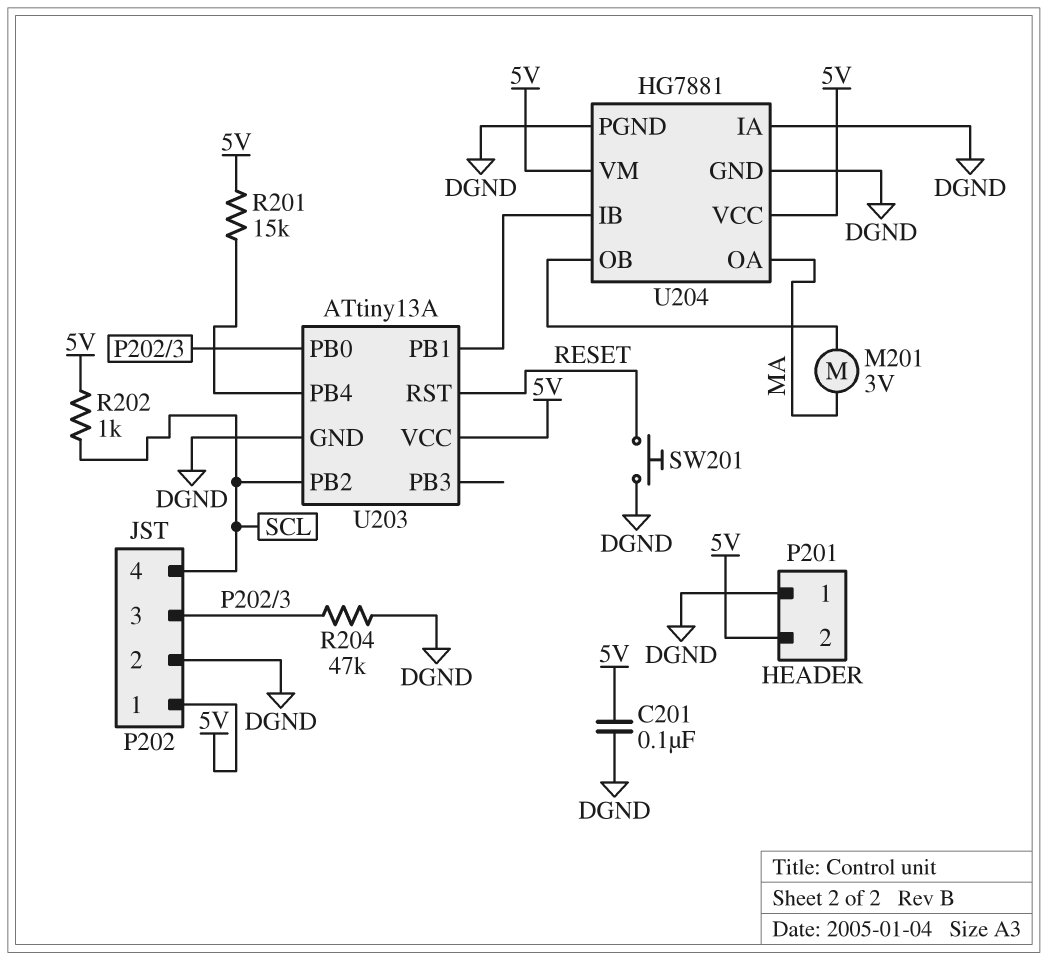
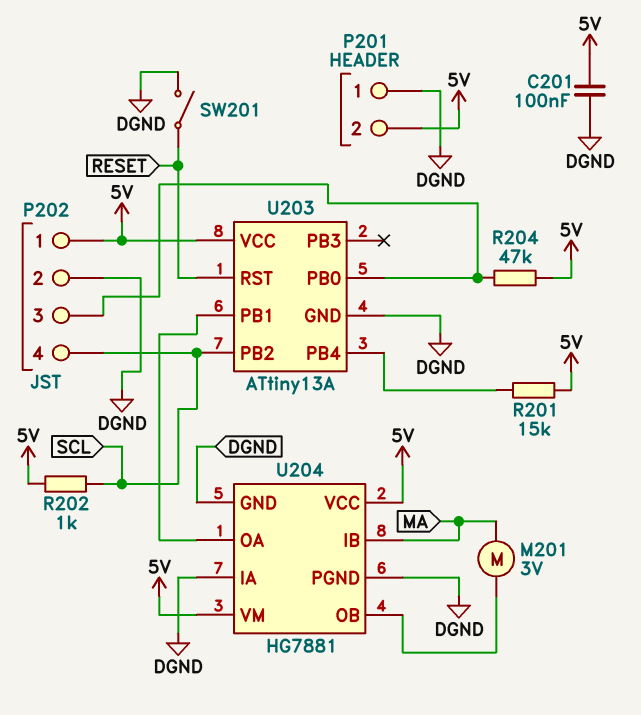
R204: 47k (DGND, P202/3) -> 47k (5V, P202/3)
SW201: button (DGND, RESET) -> switch (DGND, RESET)
U204 pin IB: U203/PB1 -> MA
U204 pin OA: MA -> U203/PB1

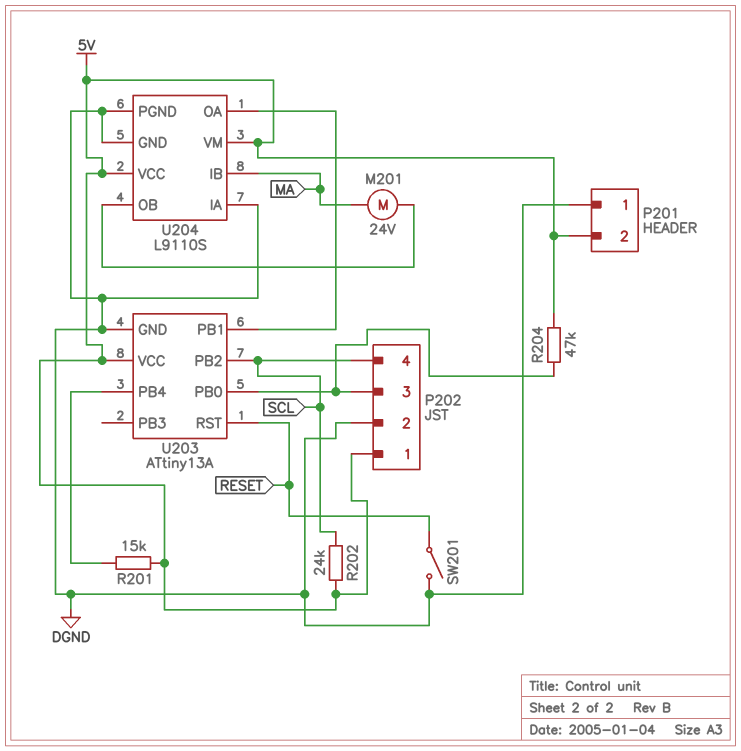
C201: 100nF (5V, DGND) -> none
M201: motor 3V (MA, U204/OB) -> motor 24V (MA, U204/OB)
R202: 1k (5V, SCL) -> 24k (5V, SCL)
U204: HG7881 -> L9110S

